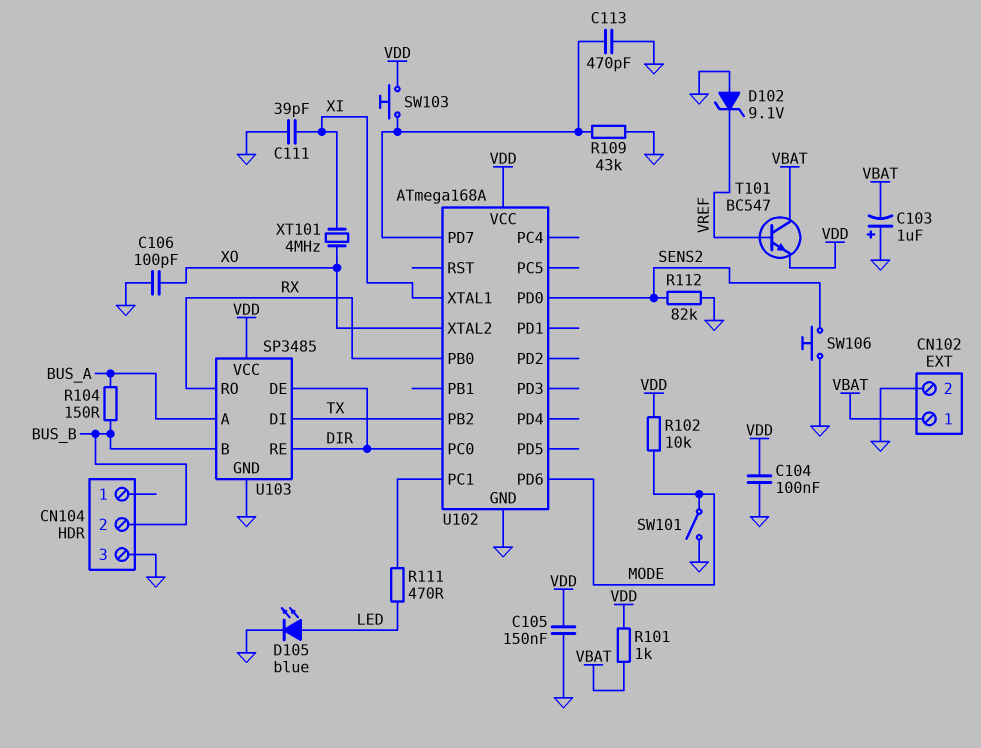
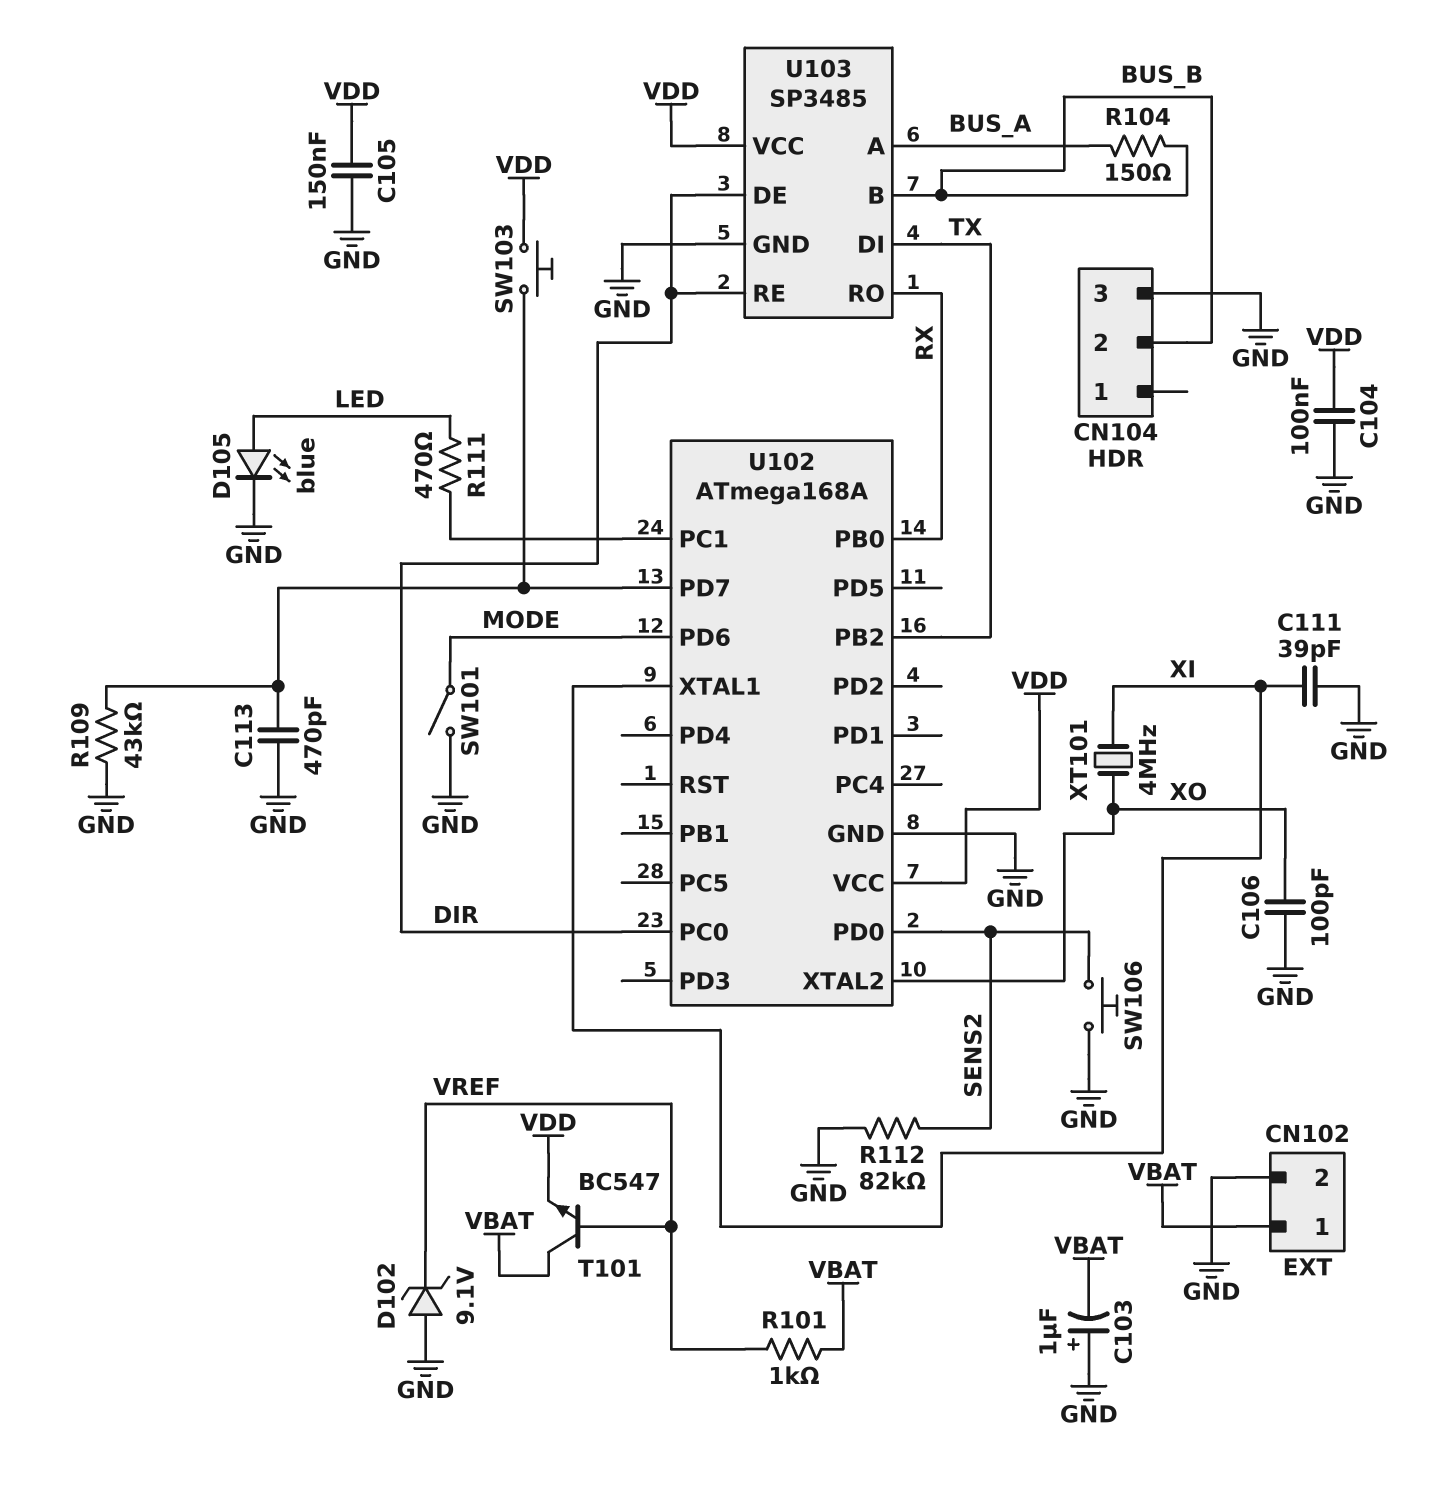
R101: 1k (VBAT, VDD) -> 1k (VBAT, VREF)
R102: 10k (MODE, VDD) -> none

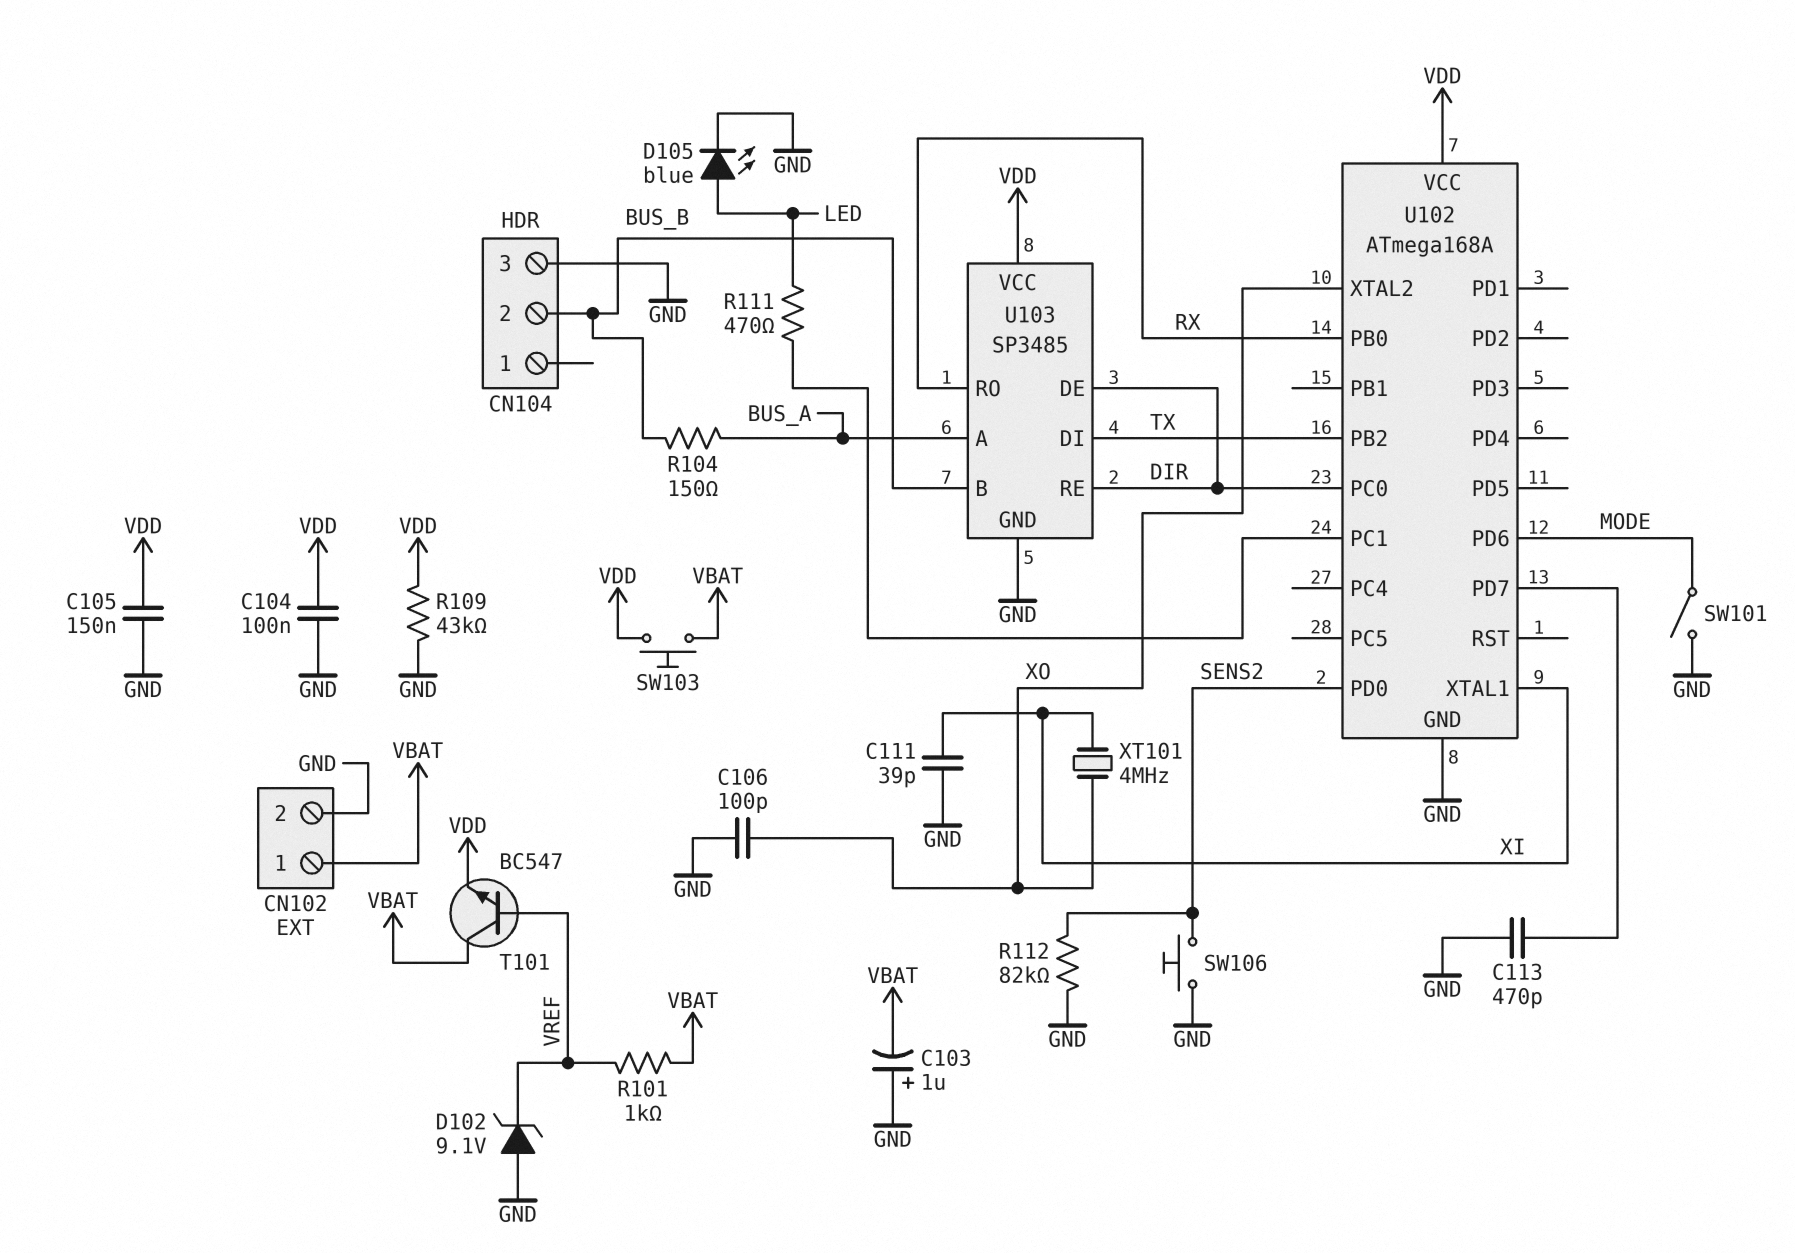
R109: 43k (GND, U102/PD7) -> 43k (GND, VDD)
SW103: button (U102/PD7, VDD) -> button (VBAT, VDD)

